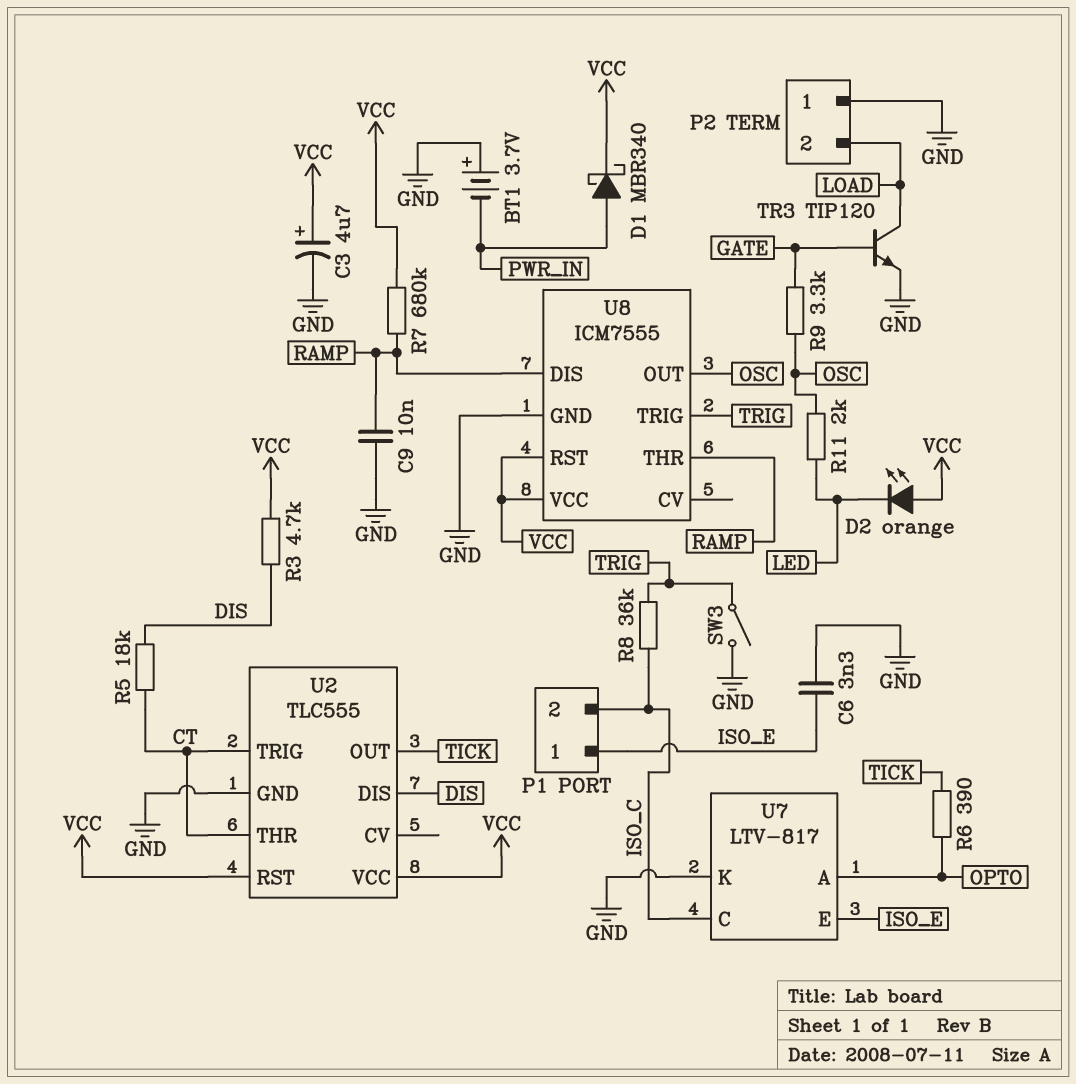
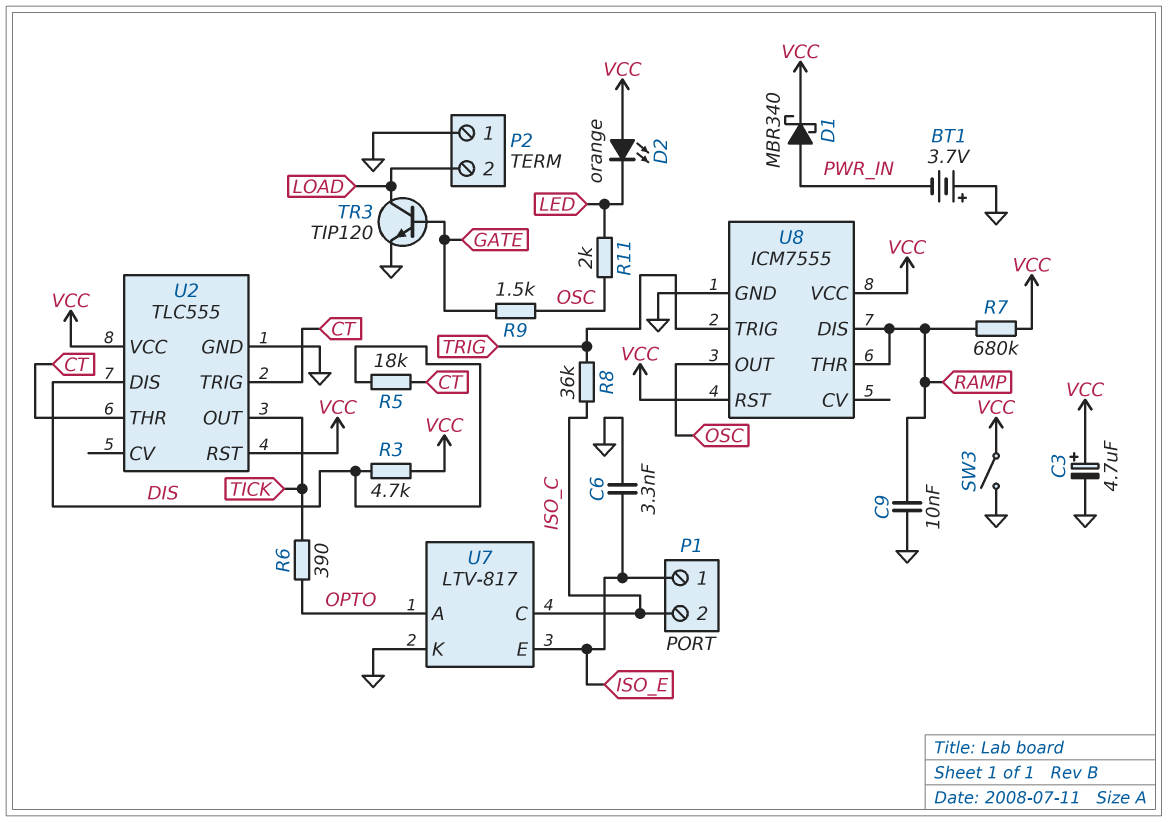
R9: 3.3k (GATE, OSC) -> 1.5k (GATE, OSC)
SW3: switch (GND, TRIG) -> switch (GND, VCC)

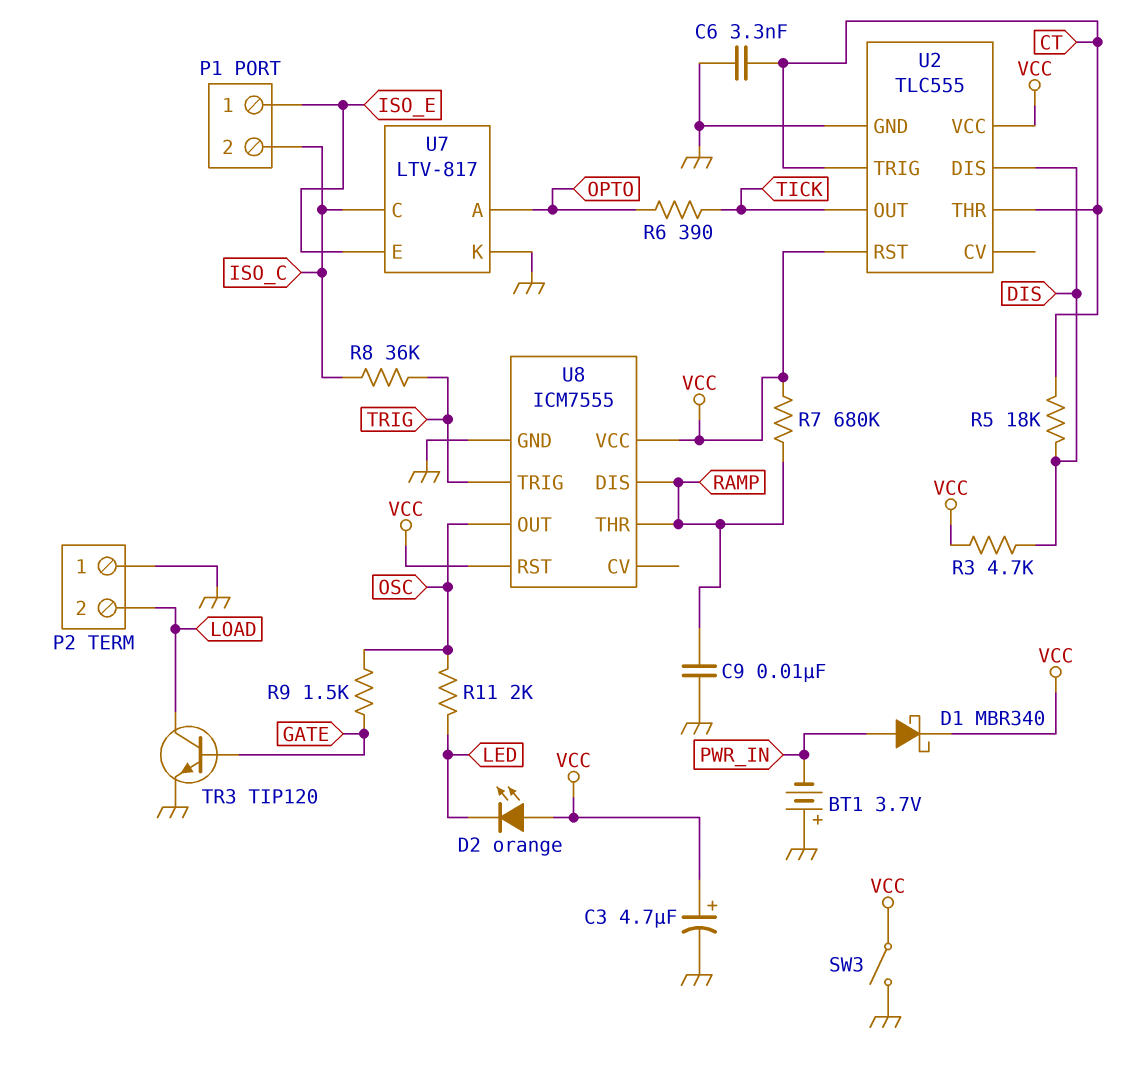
C6: 3.3nF (GND, ISO_E) -> 3.3nF (CT, GND)

